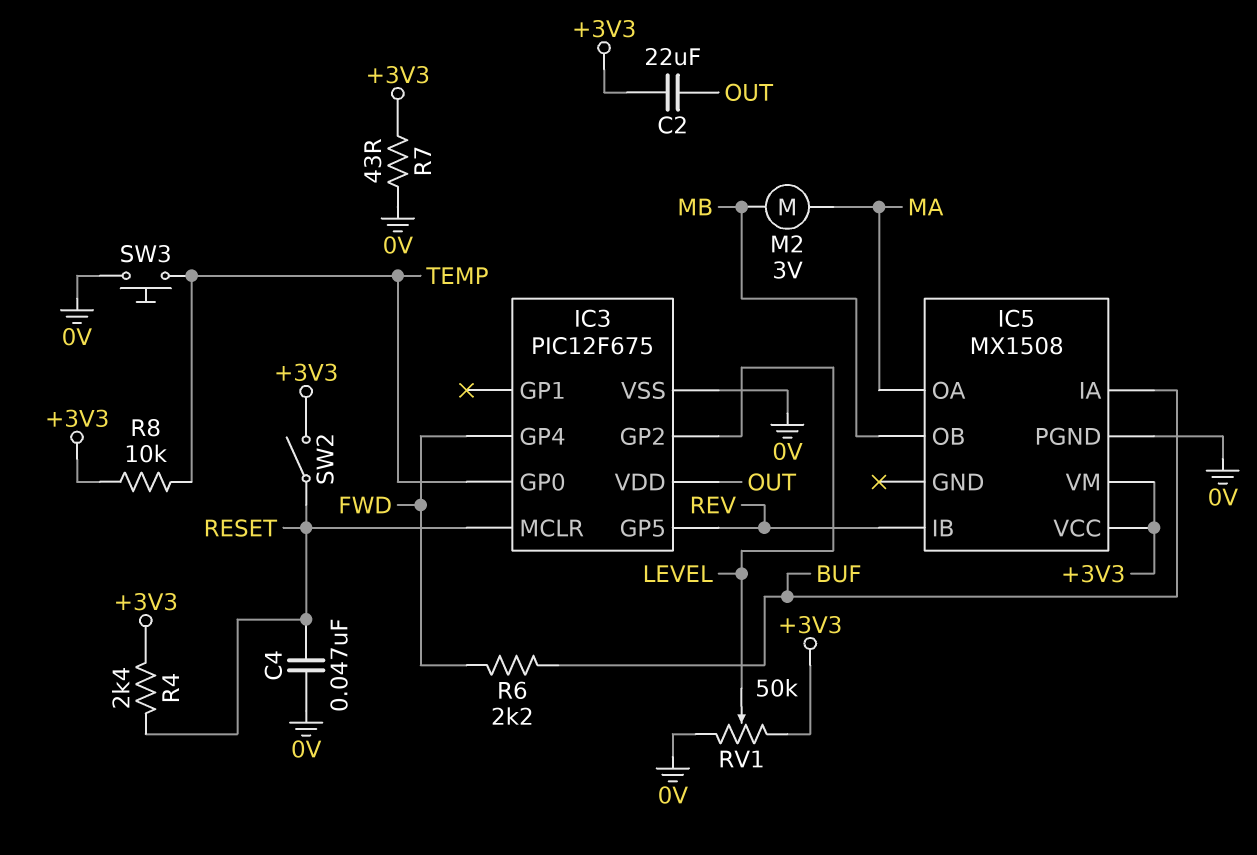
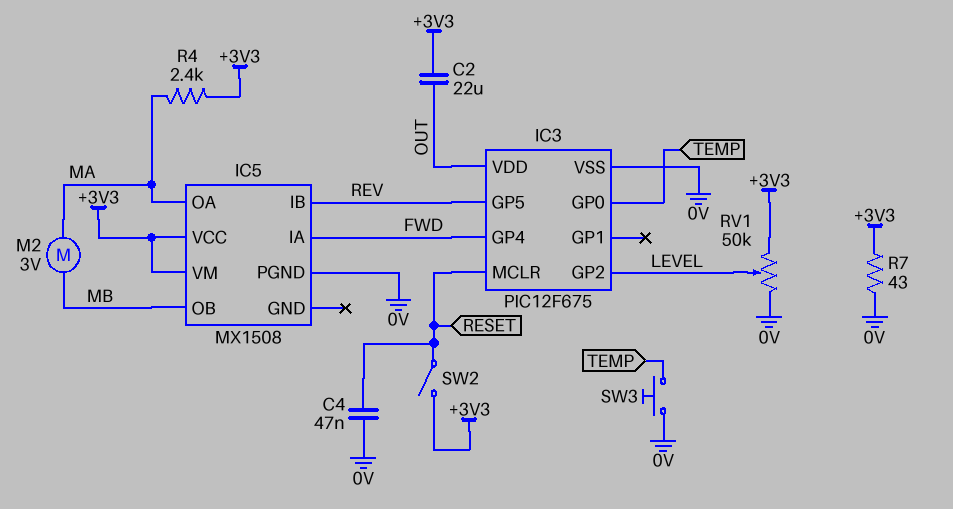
IC5 pin IA: BUF -> FWD
R4: 2.4k (+3V3, RESET) -> 2.4k (+3V3, MA)
R6: 2.2k (BUF, FWD) -> none
R8: 10k (+3V3, TEMP) -> none

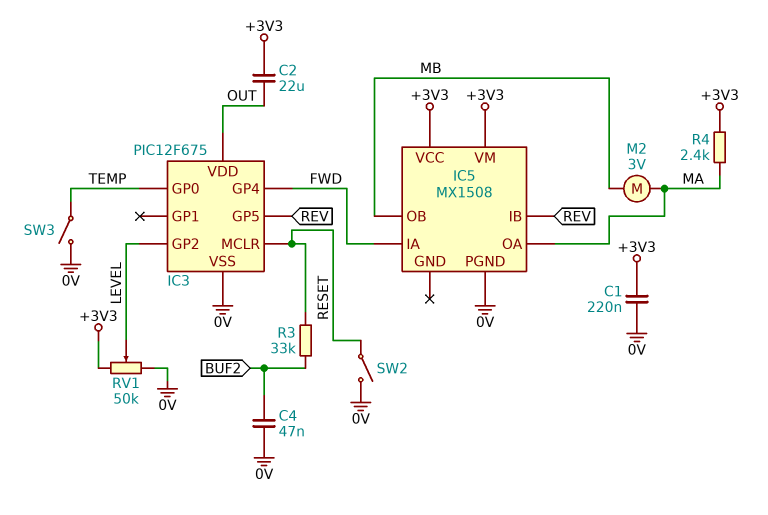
C1: none -> 220nF (+3V3, 0V)
C4: 47nF (0V, RESET) -> 47nF (0V, BUF2)
R3: none -> 33k (BUF2, RESET)
R7: 43 (+3V3, 0V) -> none
SW2: switch (+3V3, RESET) -> switch (0V, RESET)
SW3: button (0V, TEMP) -> switch (0V, TEMP)

